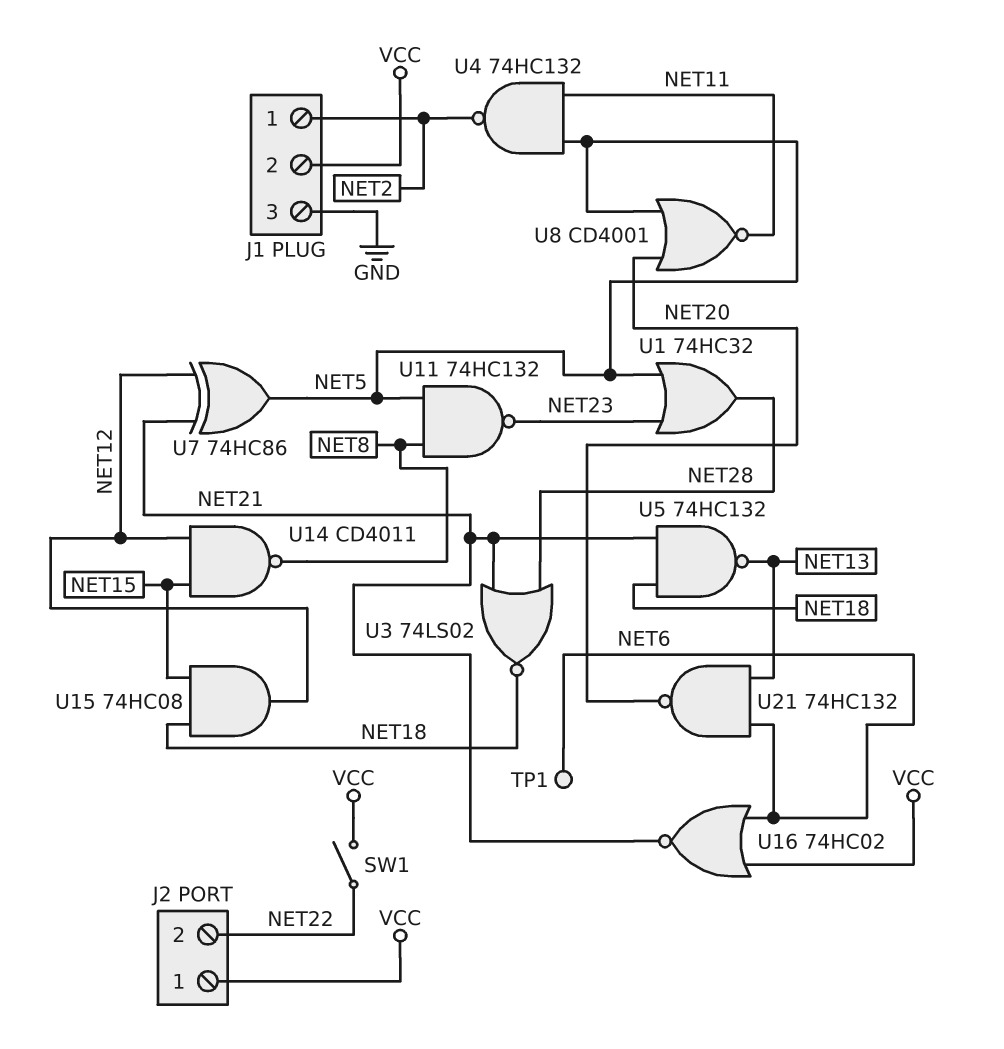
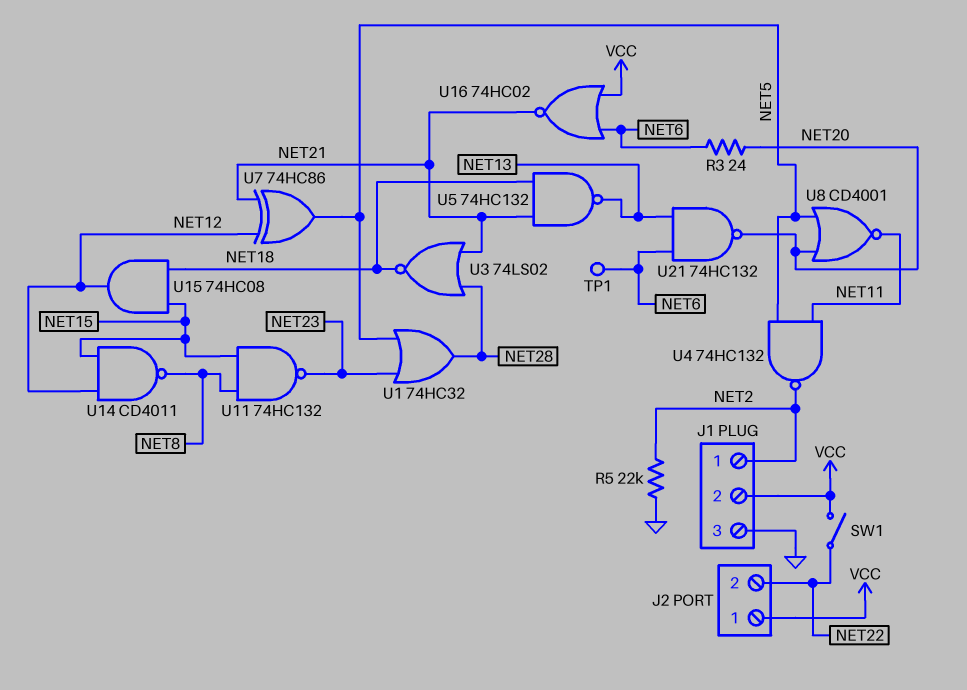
R3: none -> 24 (NET6, NET20)
R5: none -> 22k (GND, NET2)
U11: NAND 74HC132 (in NET5, in NET8, out NET23) -> NAND 74HC132 (in NET8, in NET15, out NET23)

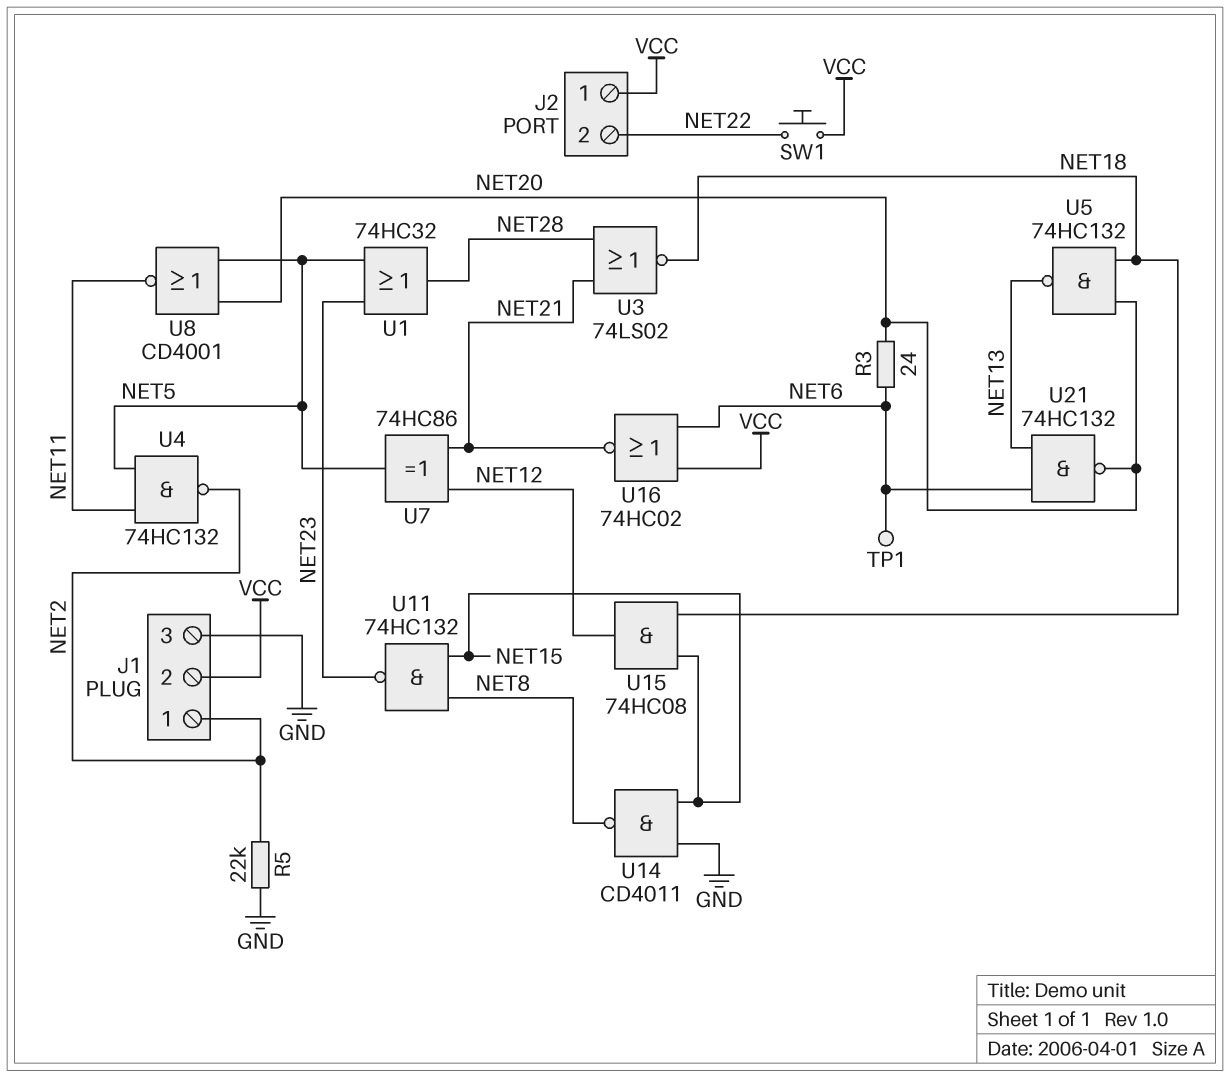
SW1: switch (NET22, VCC) -> button (NET22, VCC)
U5: NAND 74HC132 (in NET18, in NET21, out NET13) -> NAND 74HC132 (in NET18, in NET20, out NET13)
U14: NAND CD4011 (in NET12, in NET15, out NET8) -> NAND CD4011 (in GND, in NET15, out NET8)

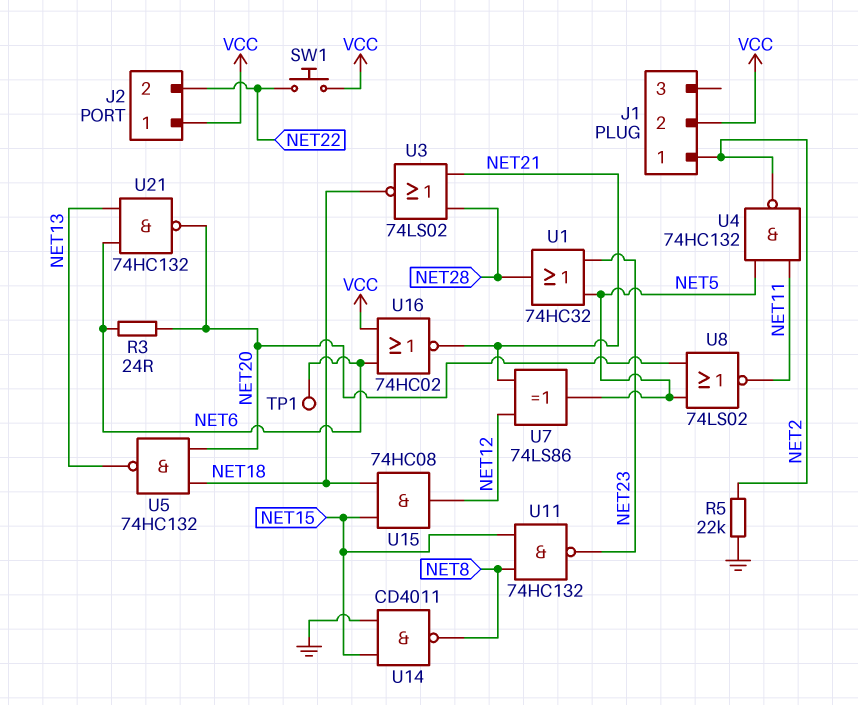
J1 pin 3: GND -> none
U7: XOR 74HC86 (in NET12, in NET21, out NET5) -> XOR 74LS86 (in NET12, in NET21, out NET5)
U8: NOR CD4001 (in NET5, in NET20, out NET11) -> NOR 74LS02 (in NET5, in NET20, out NET11)

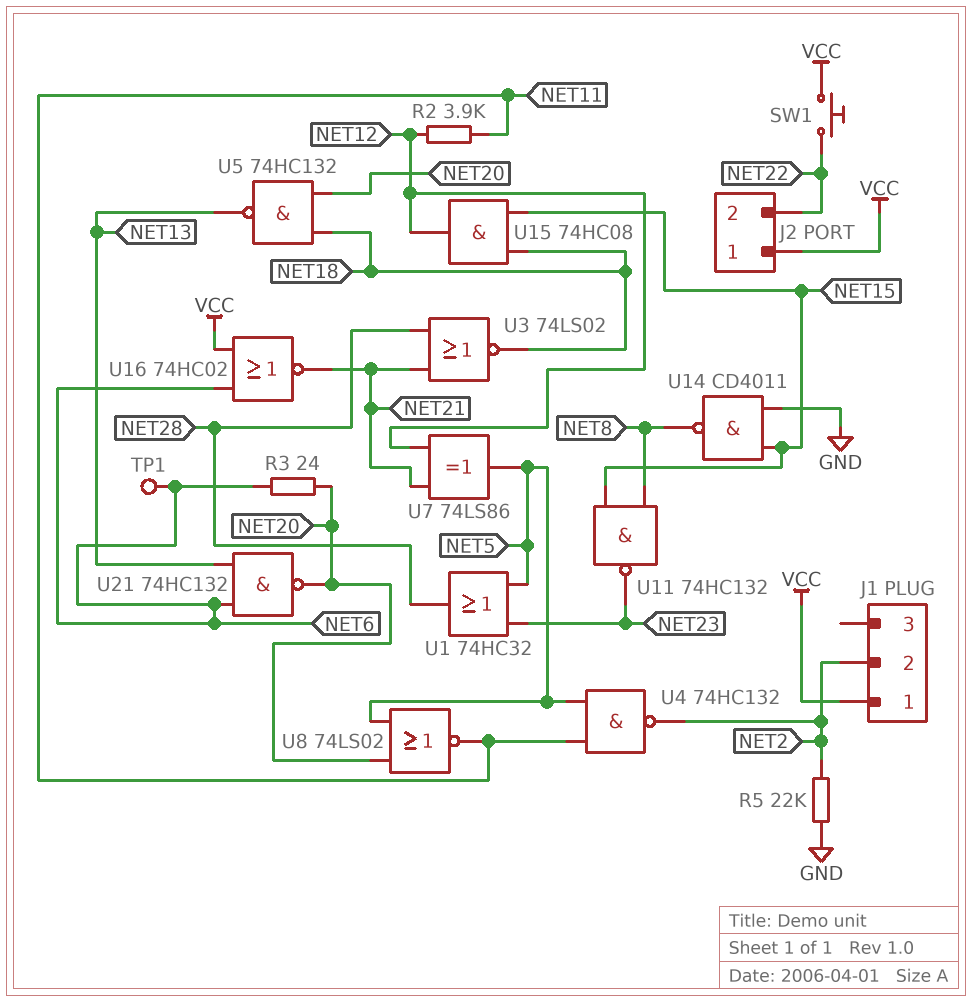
J1 pin 1: NET2 -> VCC
J1 pin 2: VCC -> NET2
R2: none -> 3.9k (NET11, NET12)

